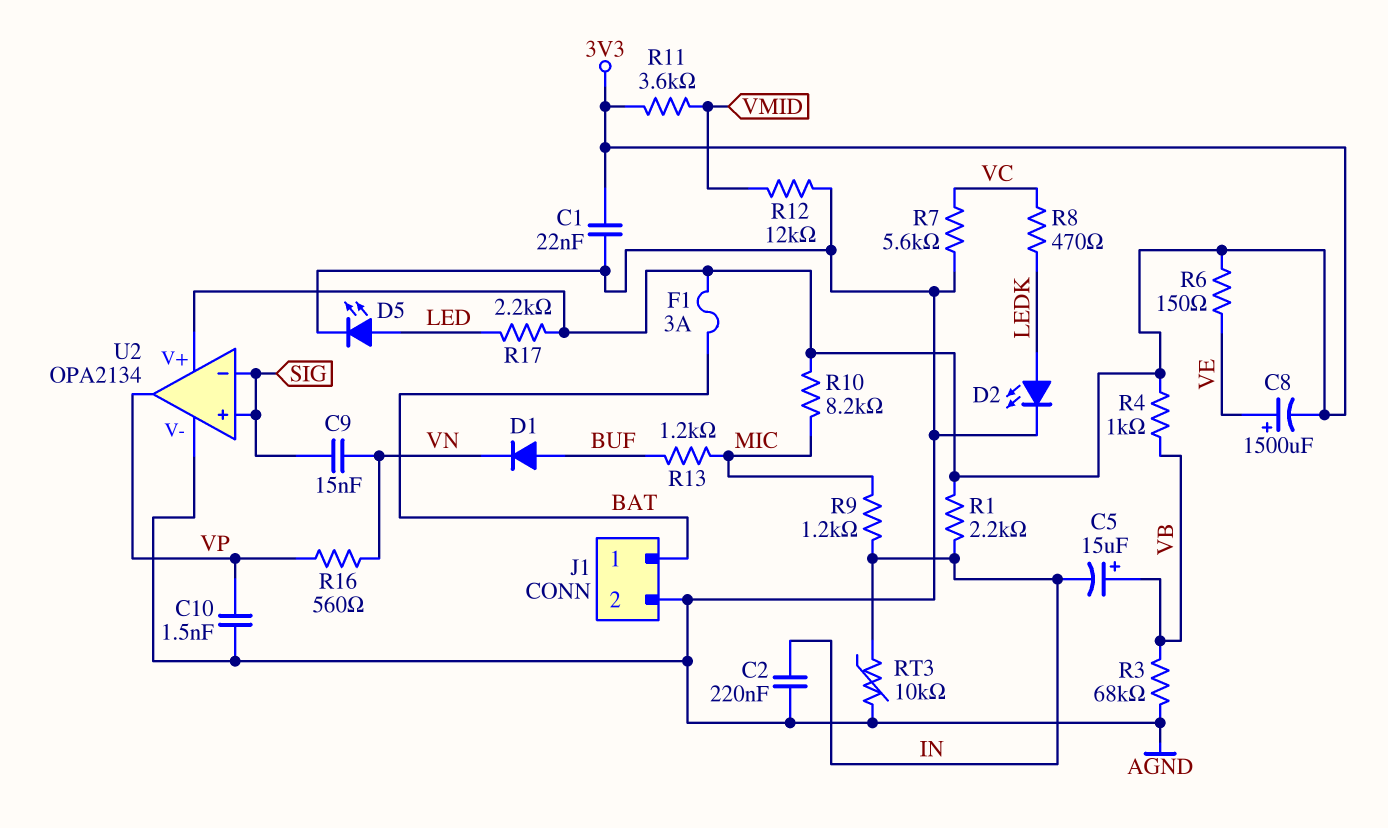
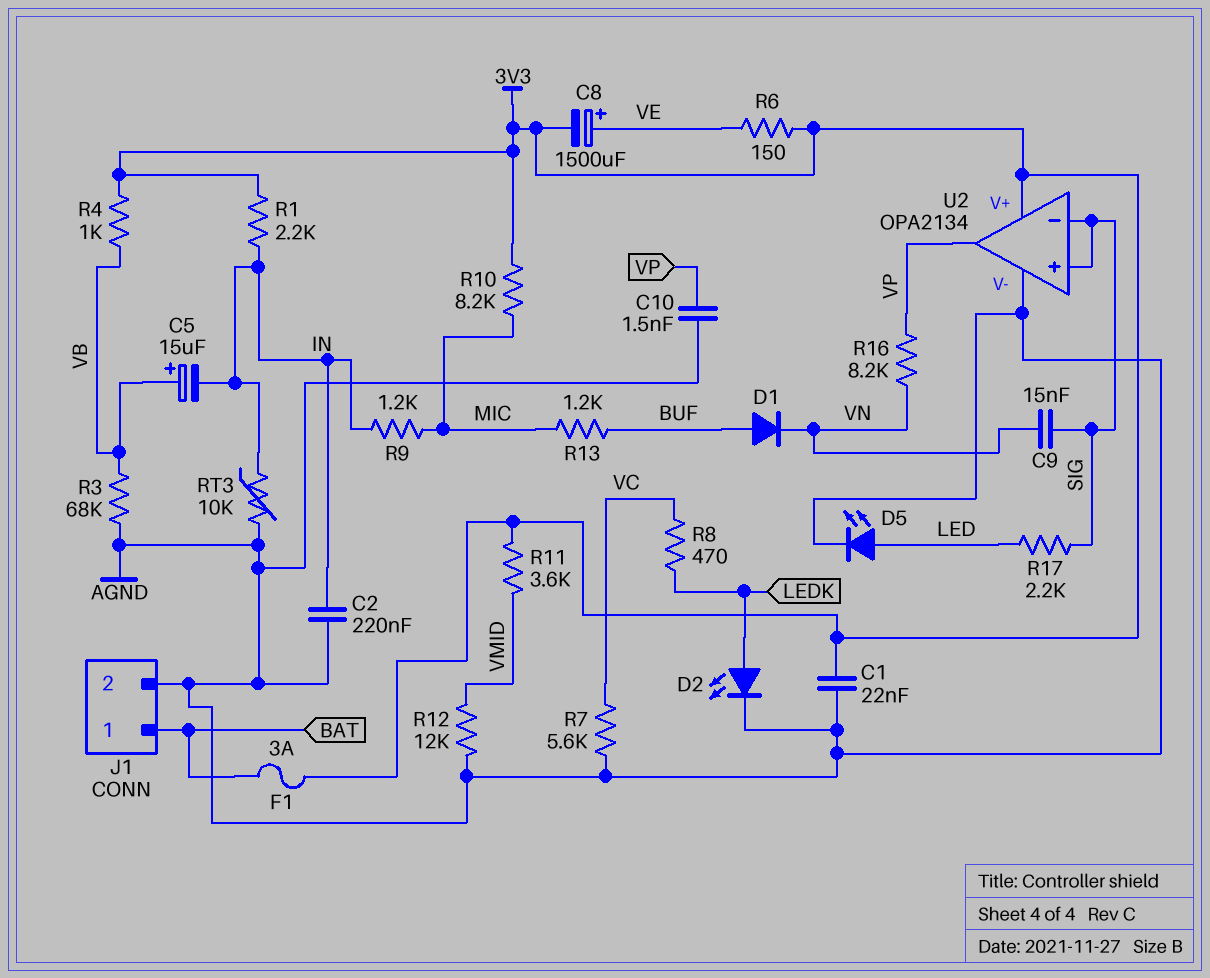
R16: 560 (VN, VP) -> 8.2k (VN, VP)
R17: 2.2k (3V3, LED) -> 2.2k (LED, SIG)

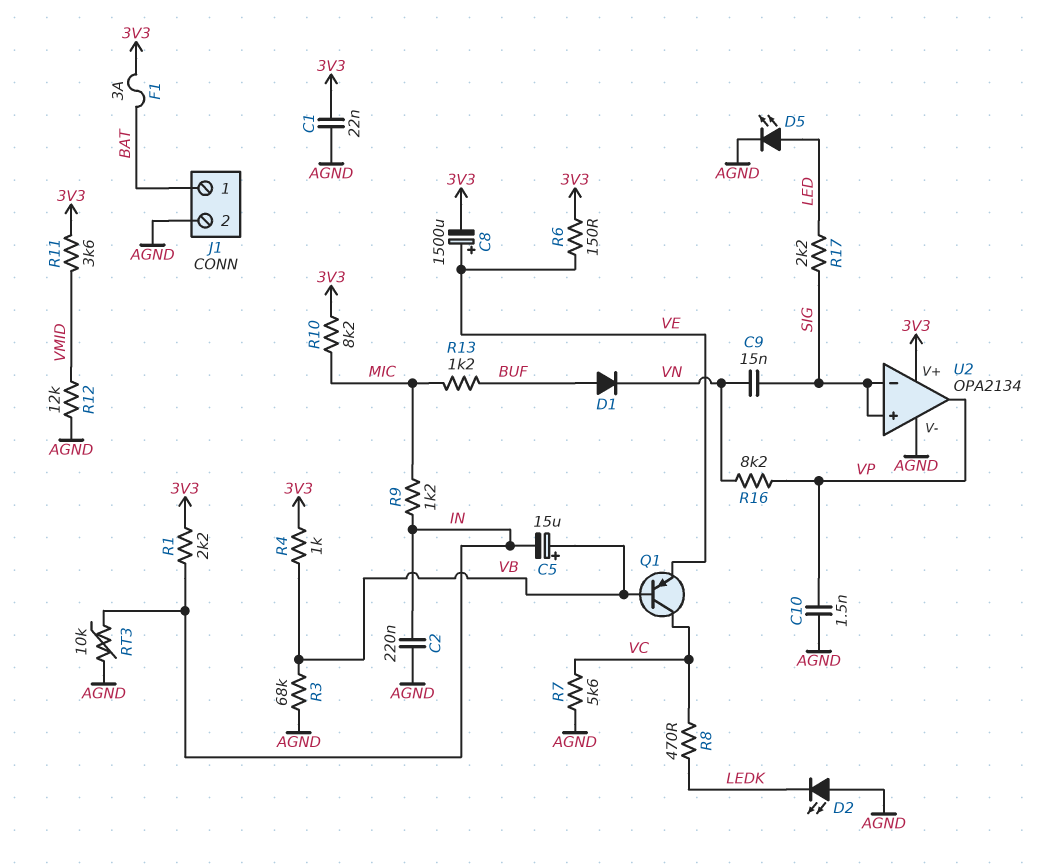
D2: LED (A LEDK, K AGND) -> LED (A AGND, K LEDK)
Q1: none -> PNP (B VB, C VC, E VE)

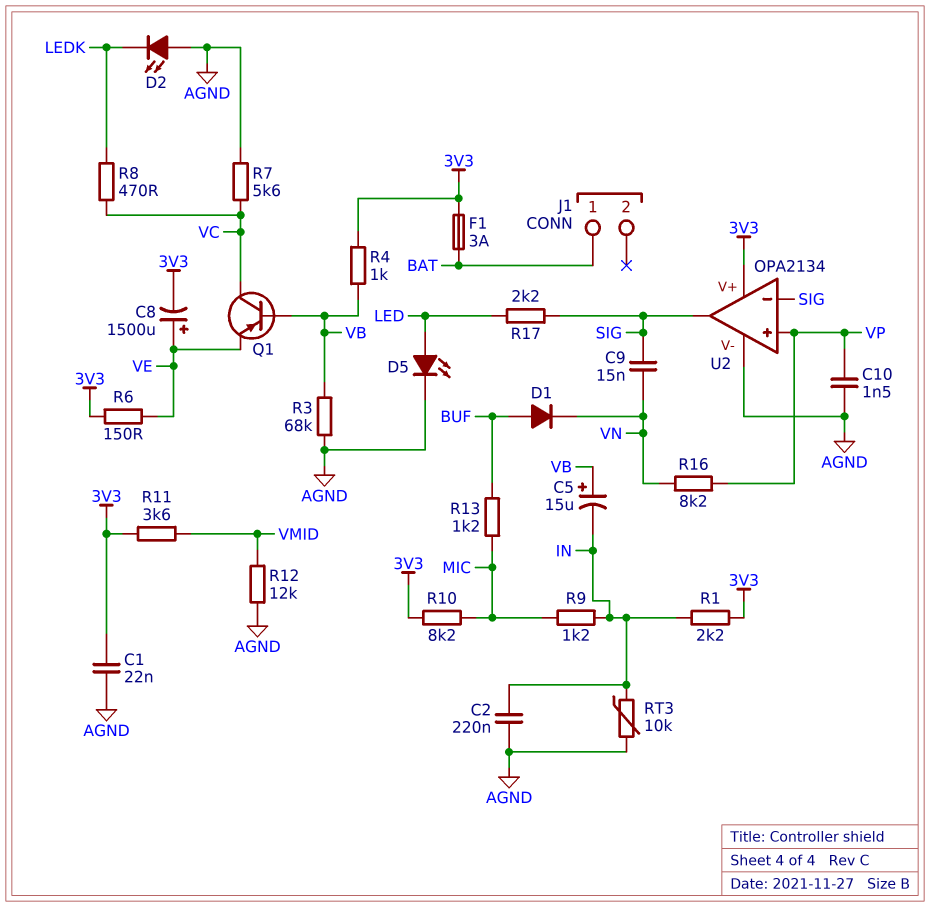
J1 pin 2: AGND -> none
U2 pin in+: SIG -> VP
U2 pin out: VP -> SIG

